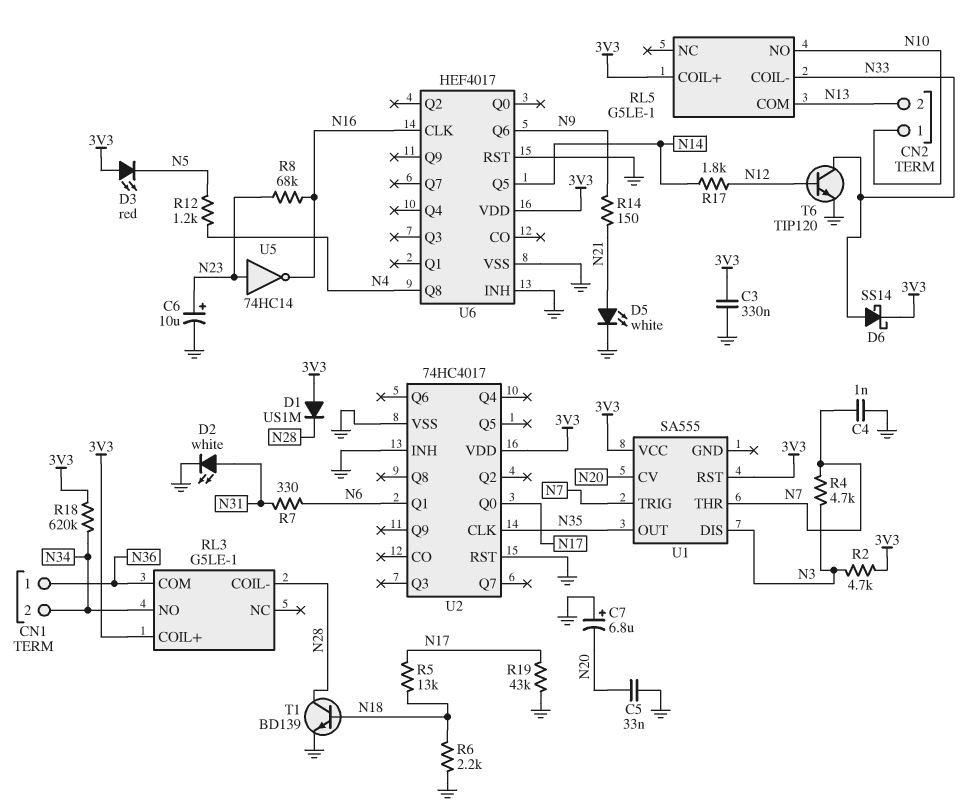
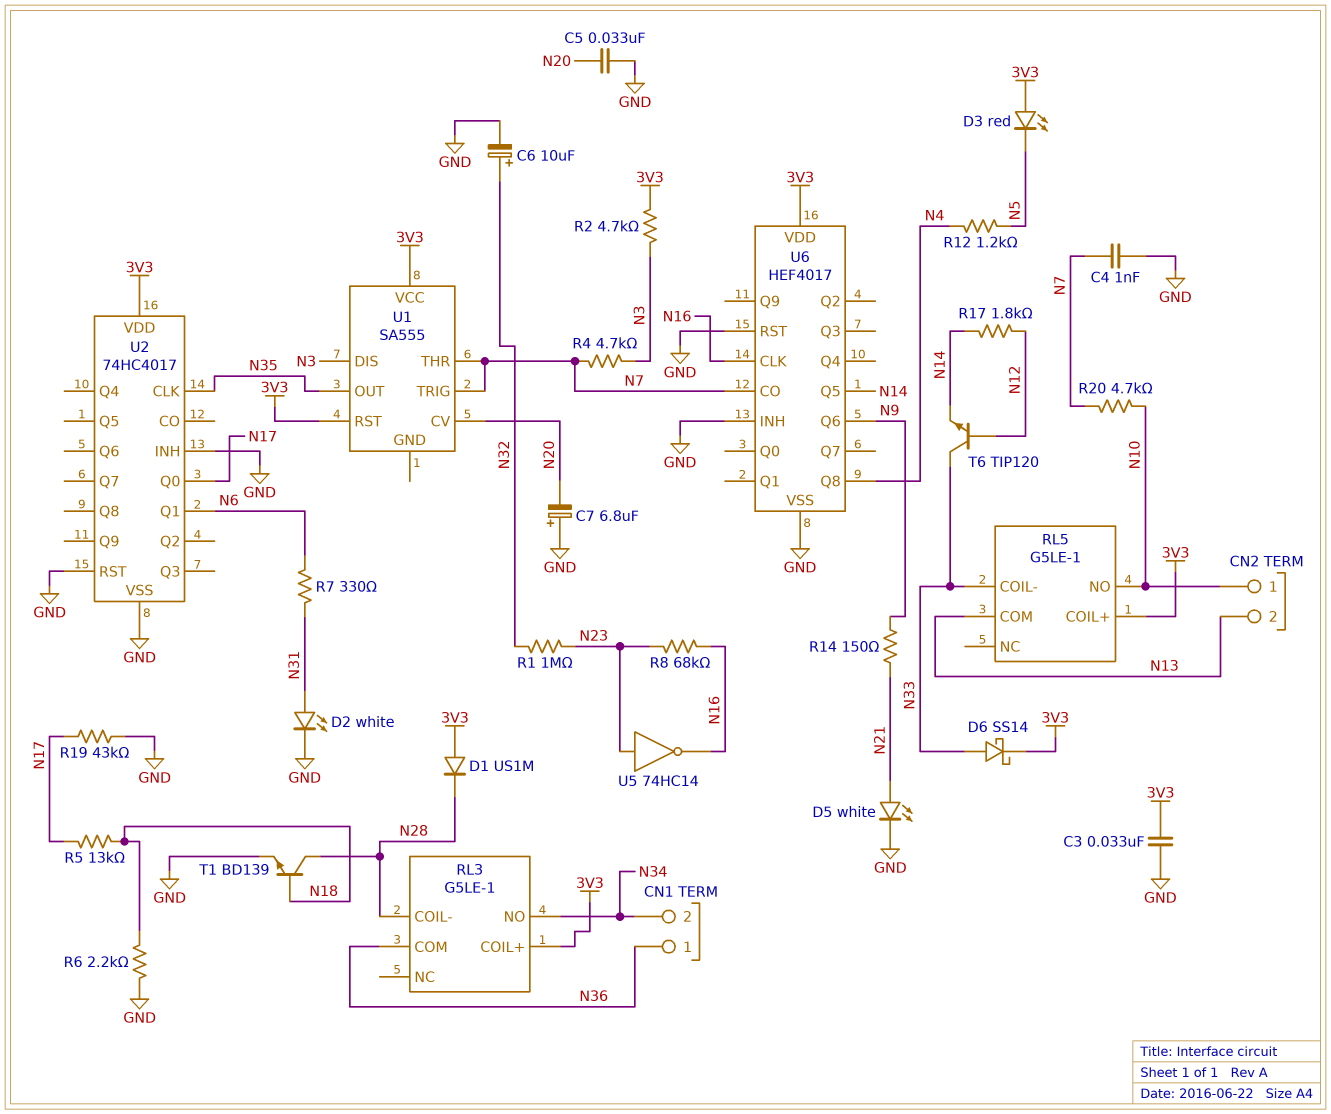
C3: 330nF (3V3, GND) -> 33nF (3V3, GND)
C6: 10uF (plus N23, minus GND) -> 10uF (plus N32, minus GND)
R1: none -> 1M (N23, N32)
R18: 620k (3V3, N34) -> none
R20: none -> 4.7k (N7, N10)
T6: NPN TIP120 (B N12, C N33, E GND) -> NPN TIP120 (B N12, C N33, E N14)
U6 pin CO: none -> N7

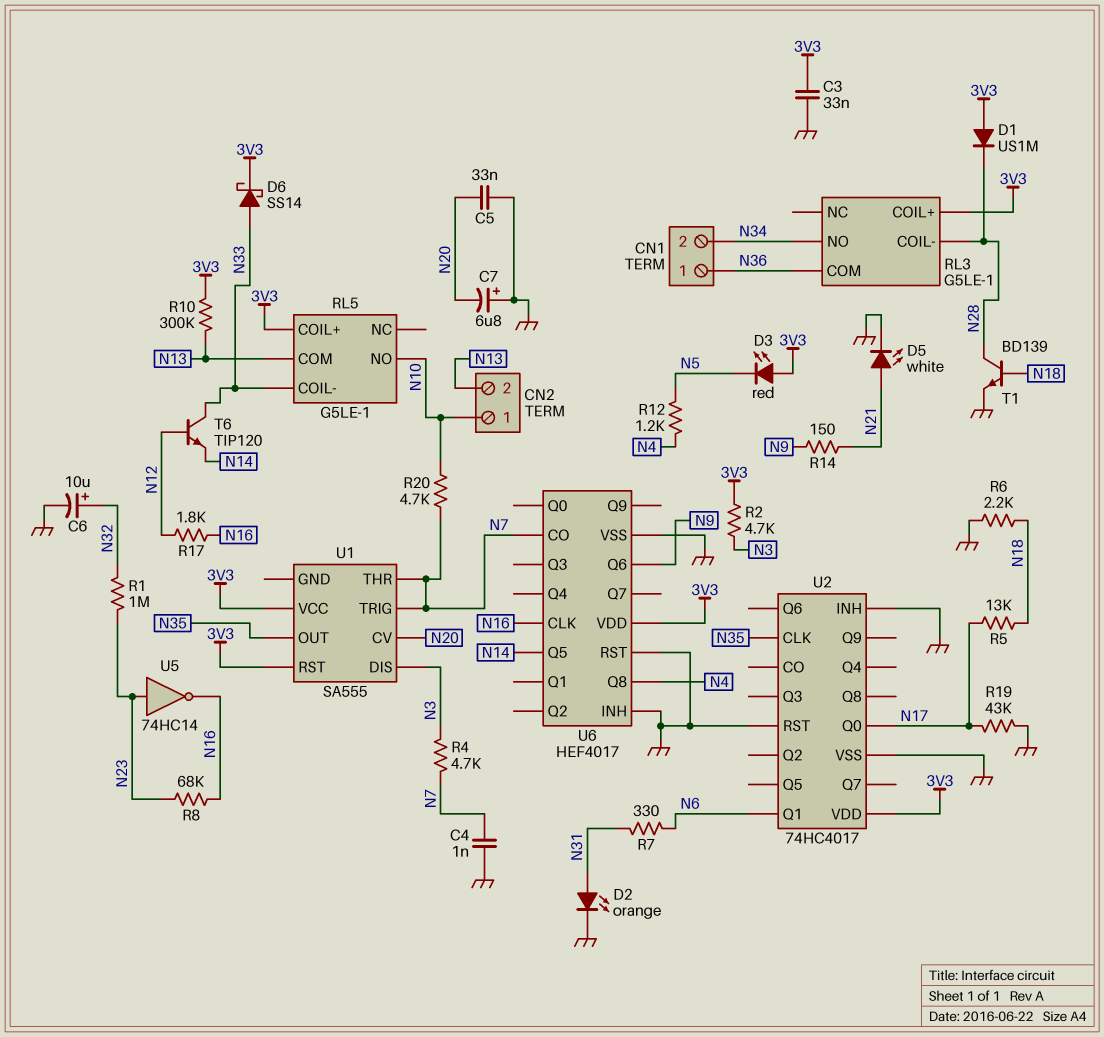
D2: LED white (A N31, K GND) -> LED orange (A N31, K GND)
R10: none -> 300k (3V3, N13)
R17: 1.8k (N12, N14) -> 1.8k (N12, N16)

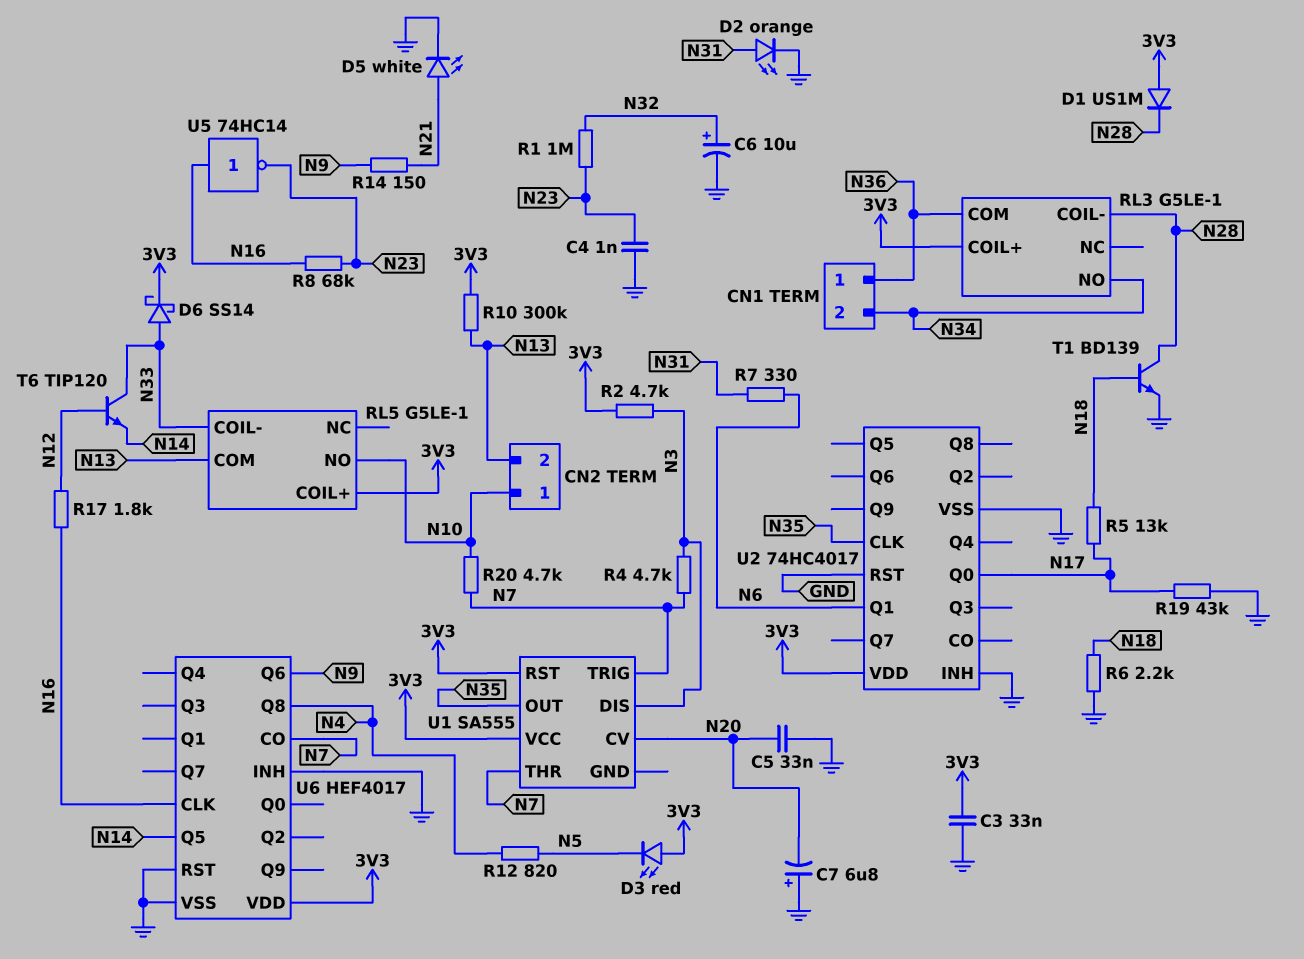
C4: 1nF (GND, N7) -> 1nF (GND, N23)
R12: 1.2k (N4, N5) -> 820 (N4, N5)
U5: NOT 74HC14 (in N23, out N16) -> NOT 74HC14 (in N16, out N23)

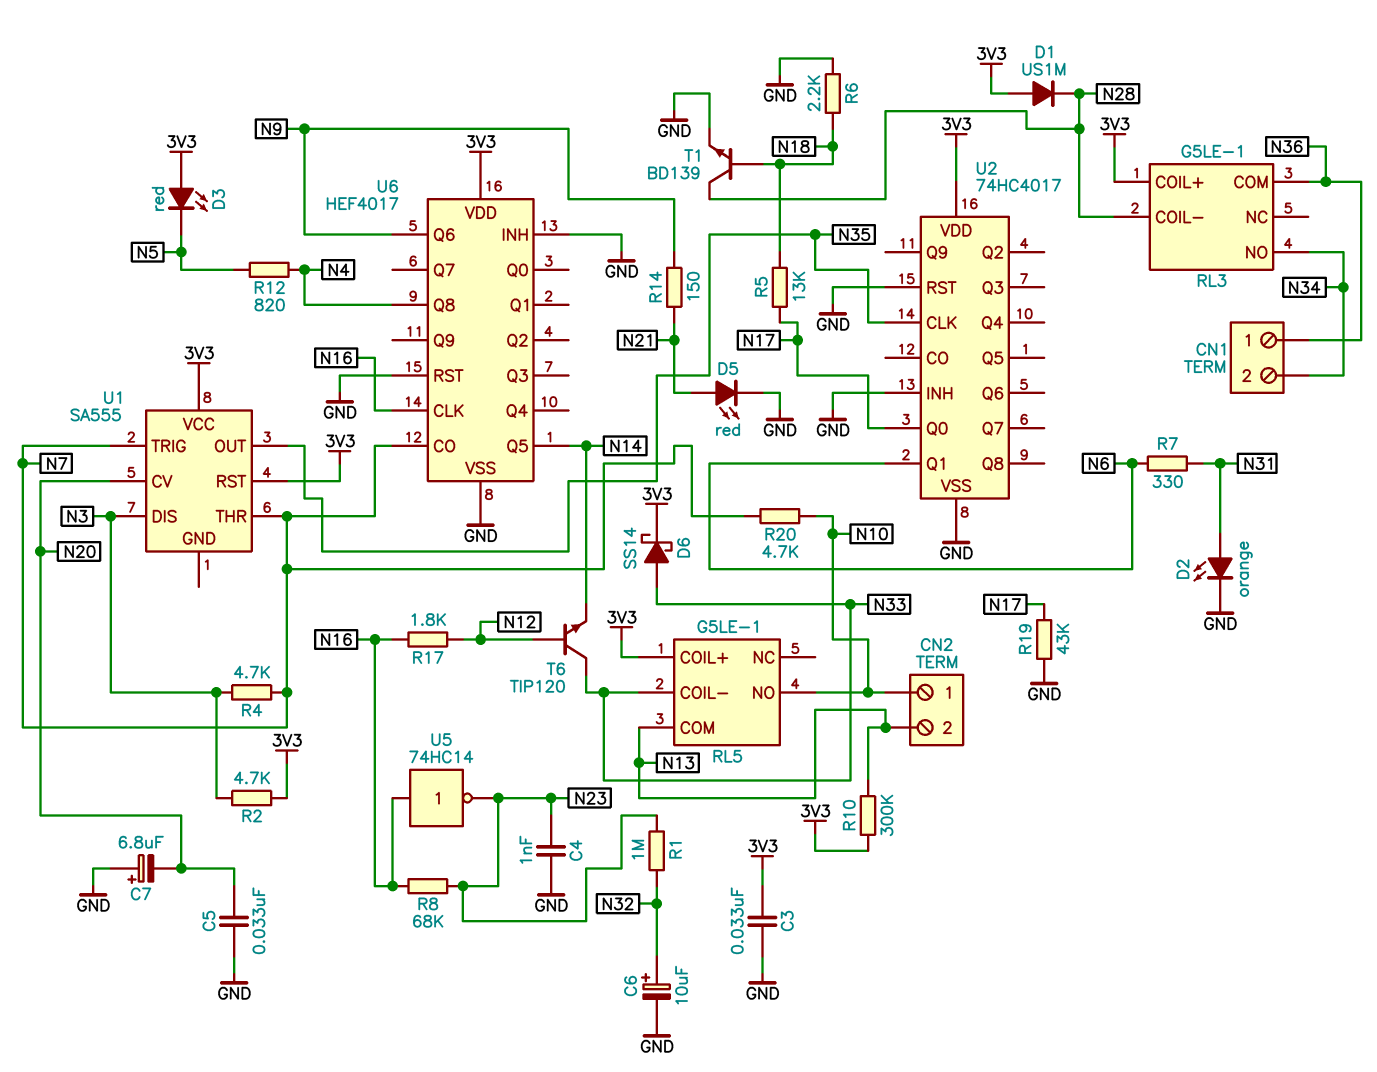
D5: LED white (A N21, K GND) -> LED red (A N21, K GND)

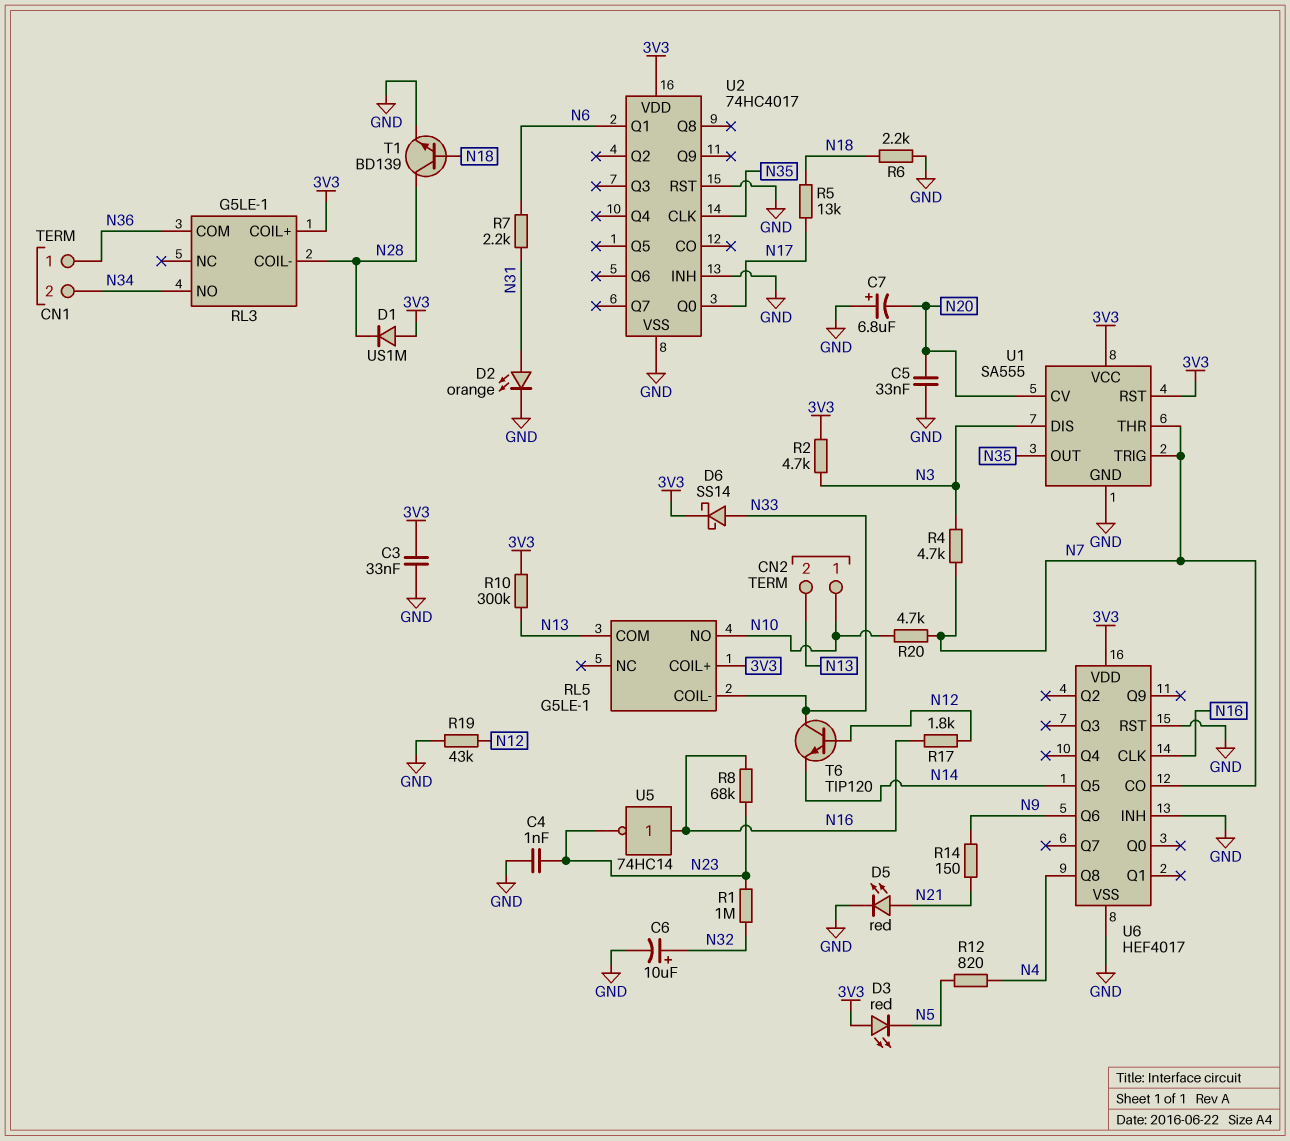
R7: 330 (N6, N31) -> 2.2k (N6, N31)
R19: 43k (GND, N17) -> 43k (GND, N12)
U1 pin GND: none -> GND

